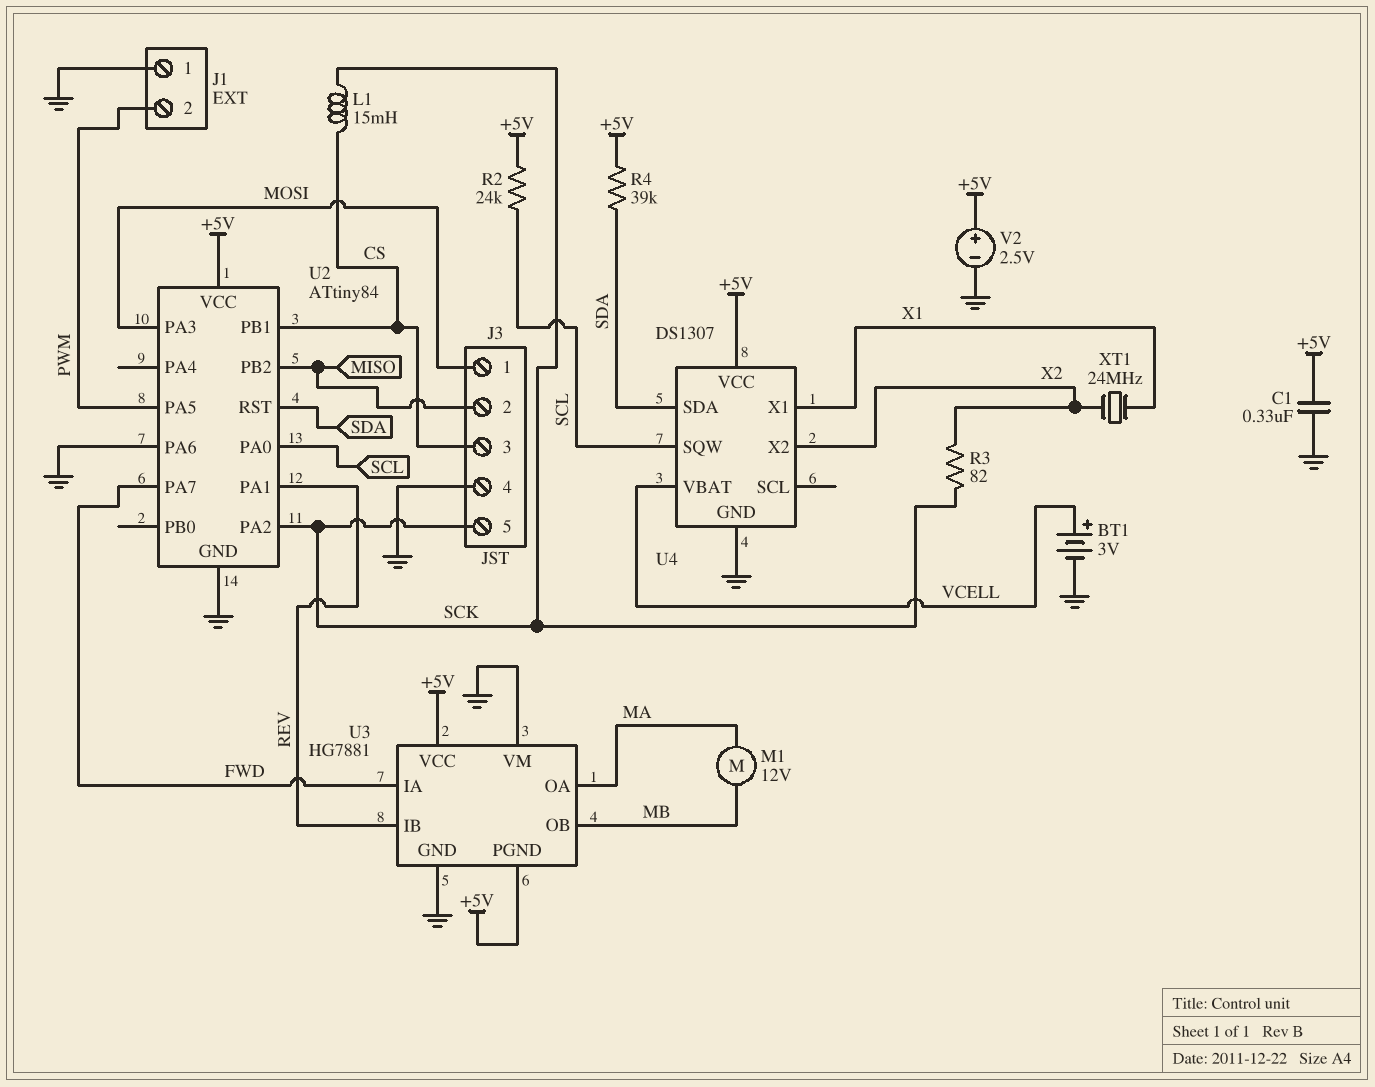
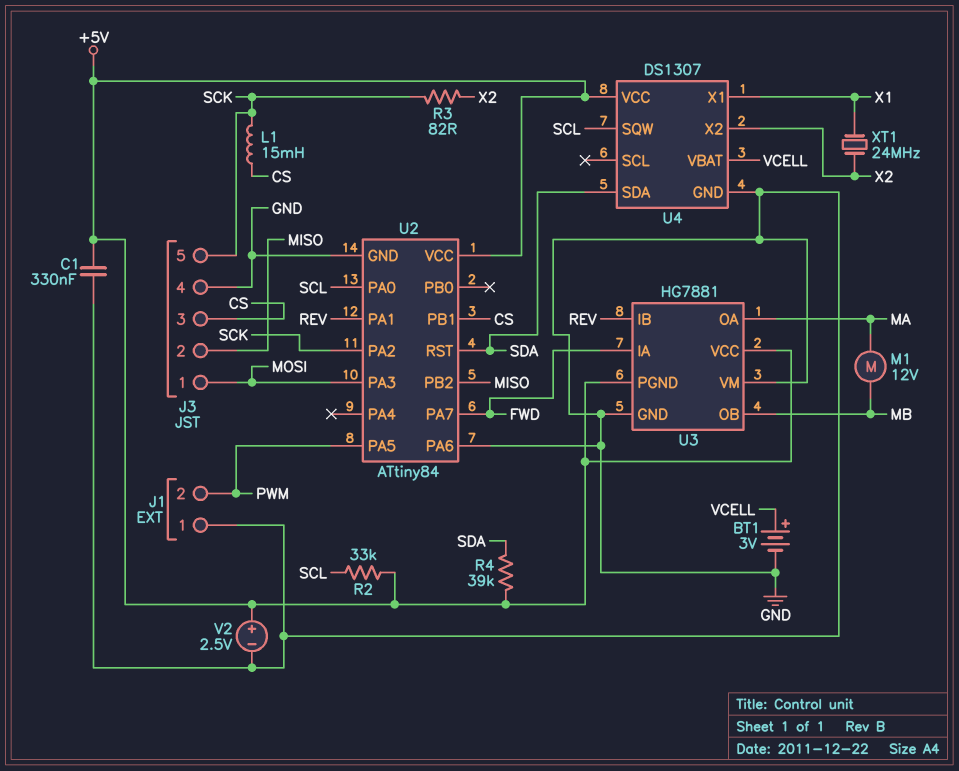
R2: 24k (+5V, SCL) -> 33k (+5V, SCL)

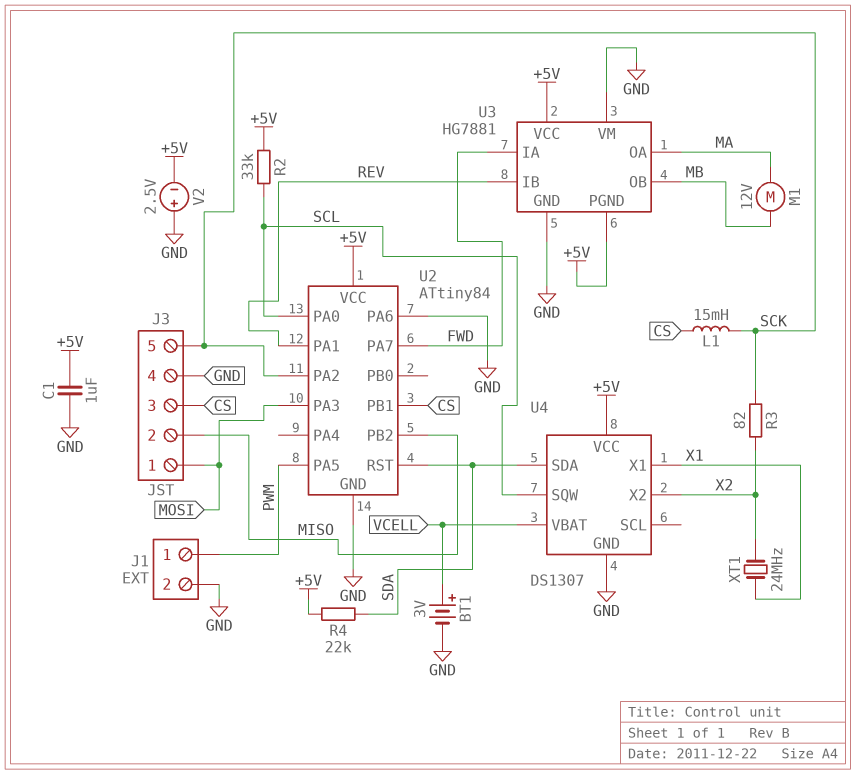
C1: 330nF (+5V, GND) -> 1uF (+5V, GND)
J1 pin 1: GND -> PWM
J1 pin 2: PWM -> GND
R4: 39k (+5V, SDA) -> 22k (+5V, SDA)
V2: 2.5V (plus +5V, minus GND) -> 2.5V (plus GND, minus +5V)

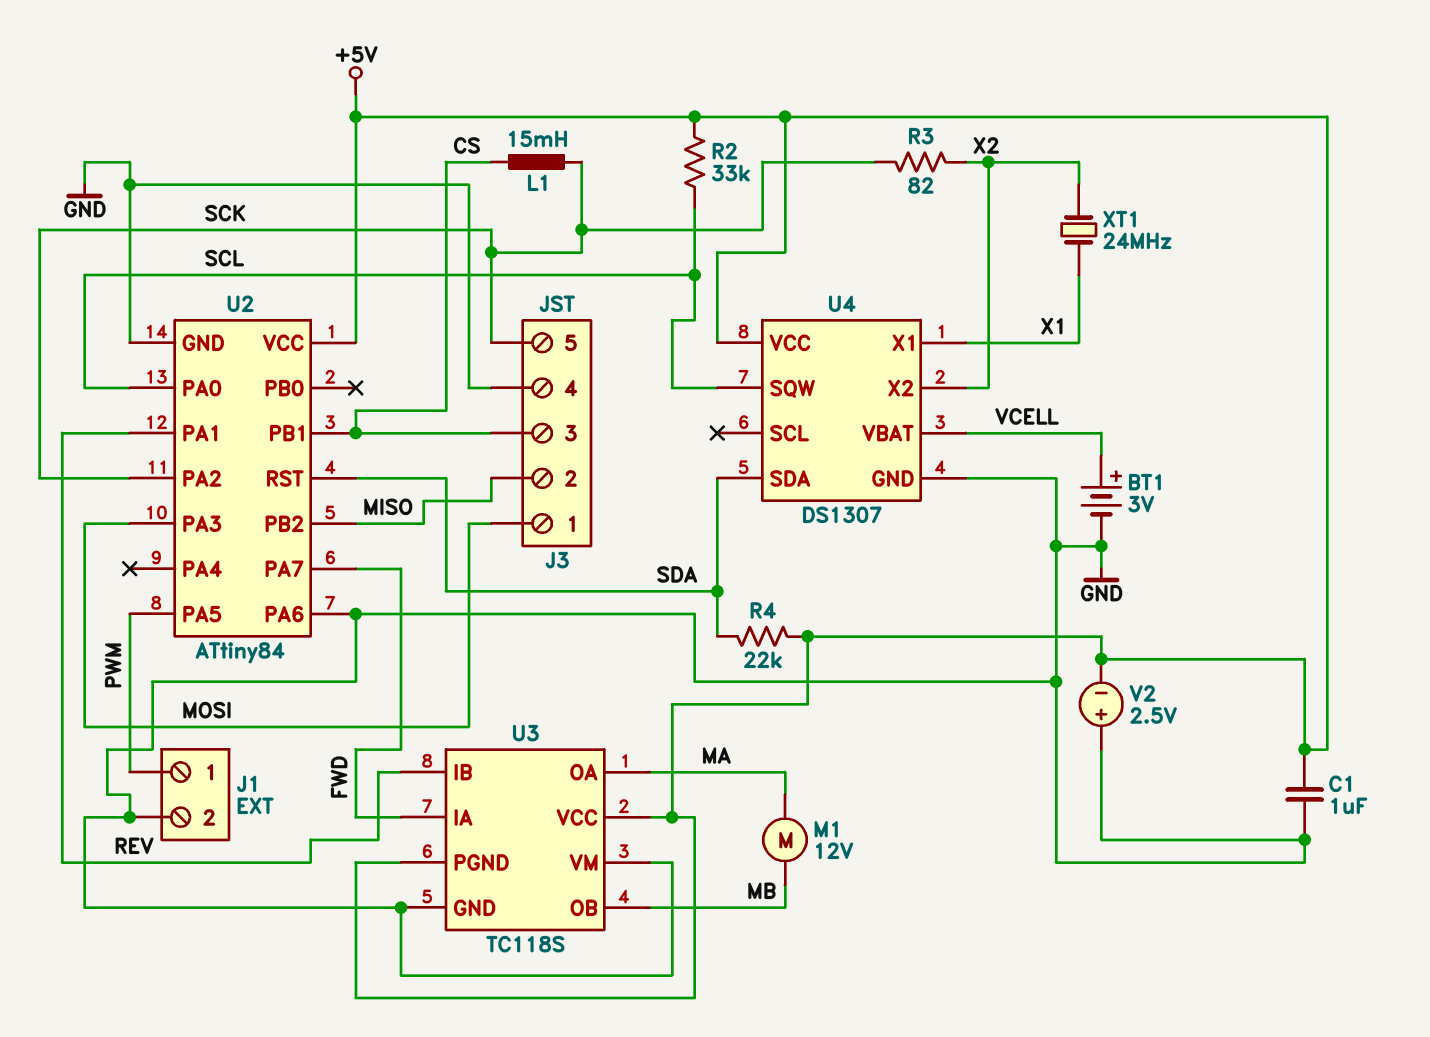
U3: HG7881 -> TC118S

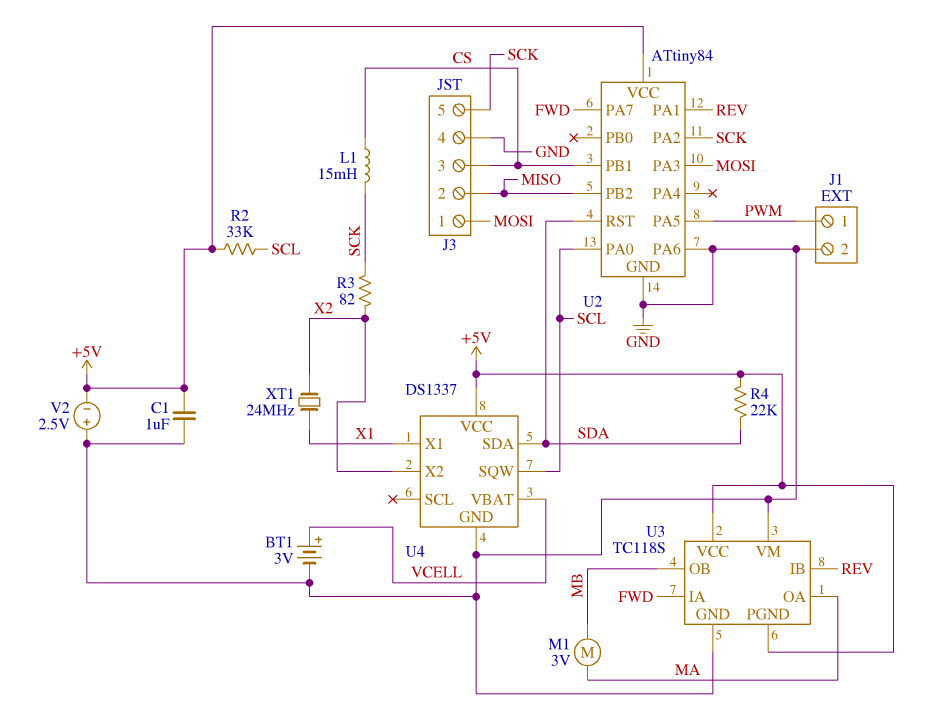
M1: motor 12V (MA, MB) -> motor 3V (MA, MB)
U4: DS1307 -> DS1337

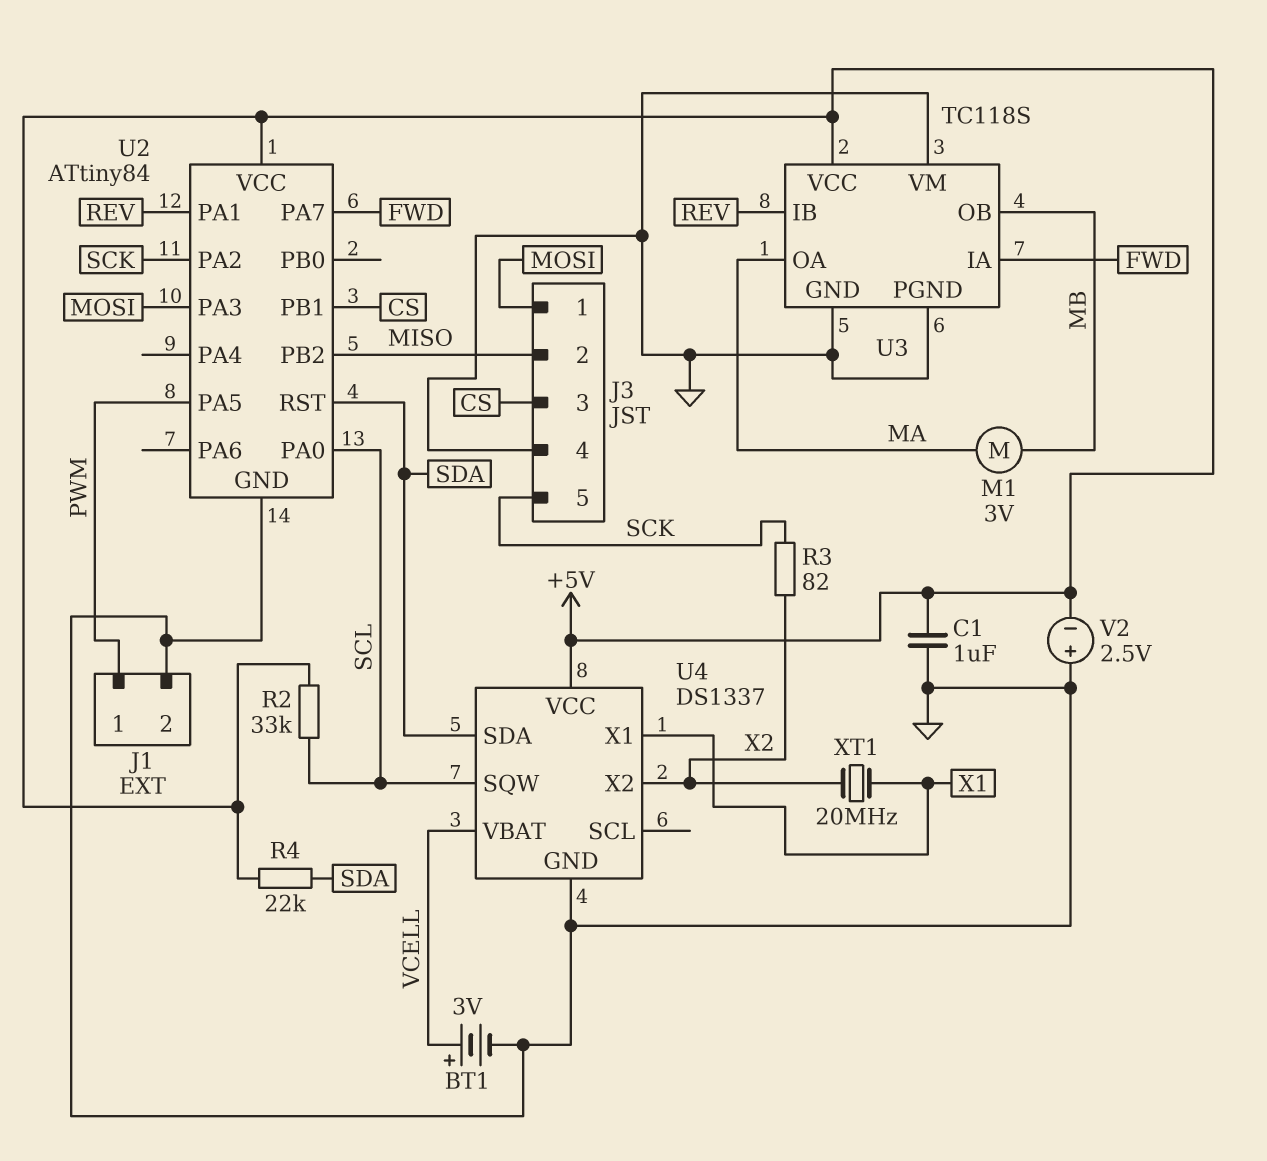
L1: 15mH (CS, SCK) -> none
U2 pin PA6: GND -> none
U3 pin PGND: +5V -> GND
XT1: 24MHz (X1, X2) -> 20MHz (X1, X2)

